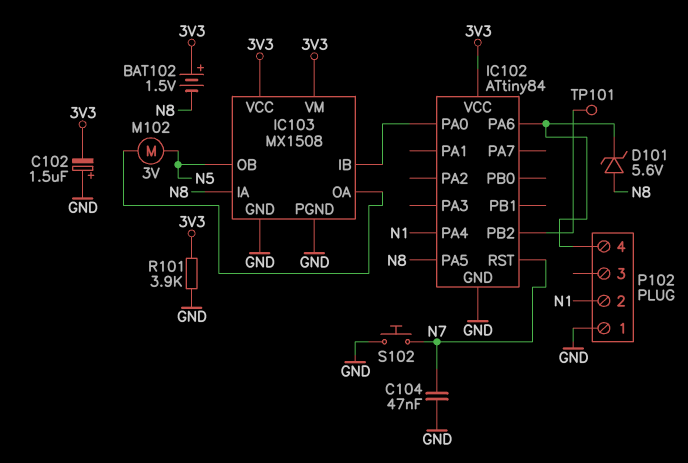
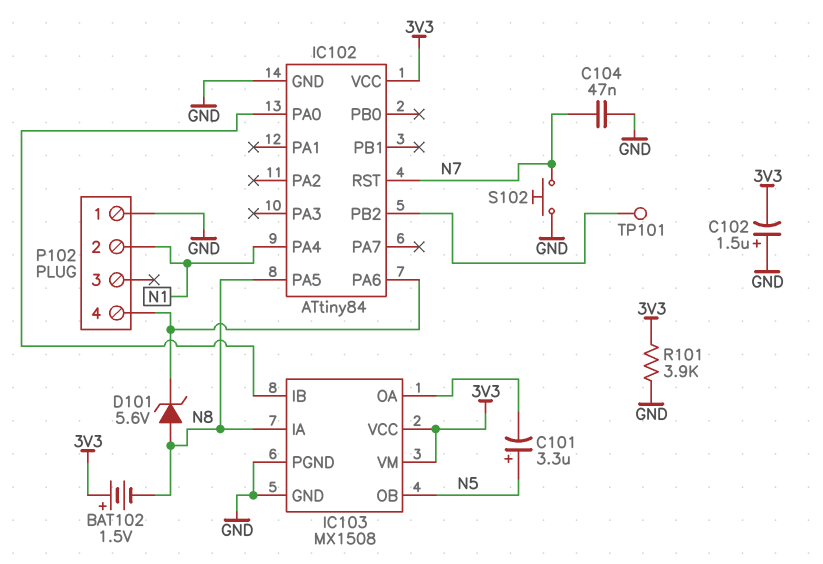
C101: none -> 3.3uF (plus N5, minus IC103/OA)
M102: motor 3V (IC103/OA, N5) -> none

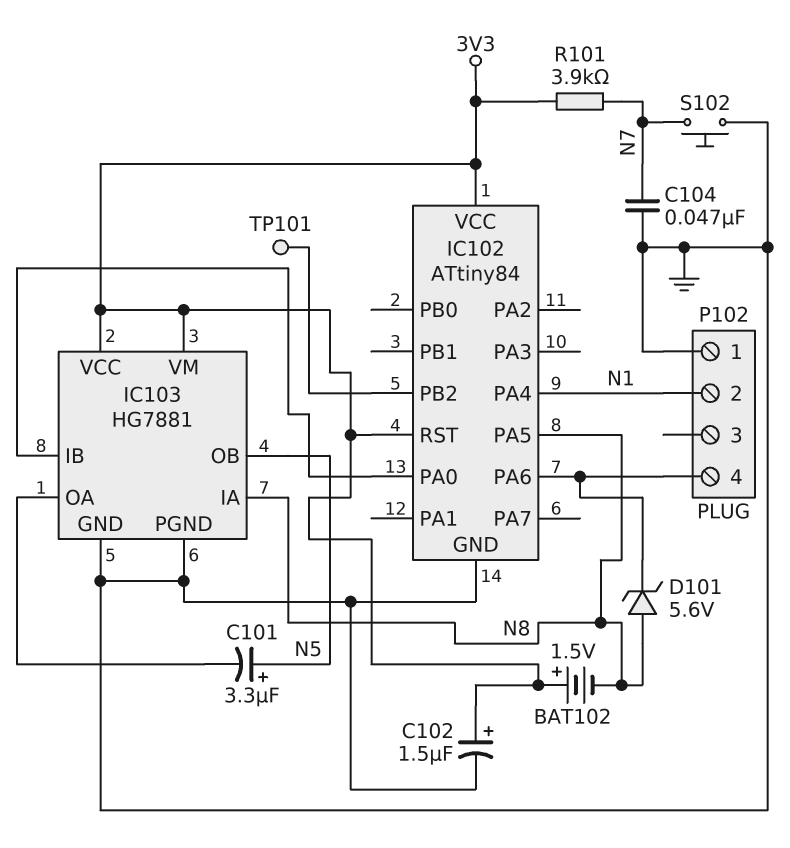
C102: 1.5uF (plus GND, minus 3V3) -> 1.5uF (plus 3V3, minus GND)
IC102 pin RST: N7 -> 3V3
IC103: MX1508 -> HG7881
R101: 3.9k (3V3, GND) -> 3.9k (3V3, N7)

